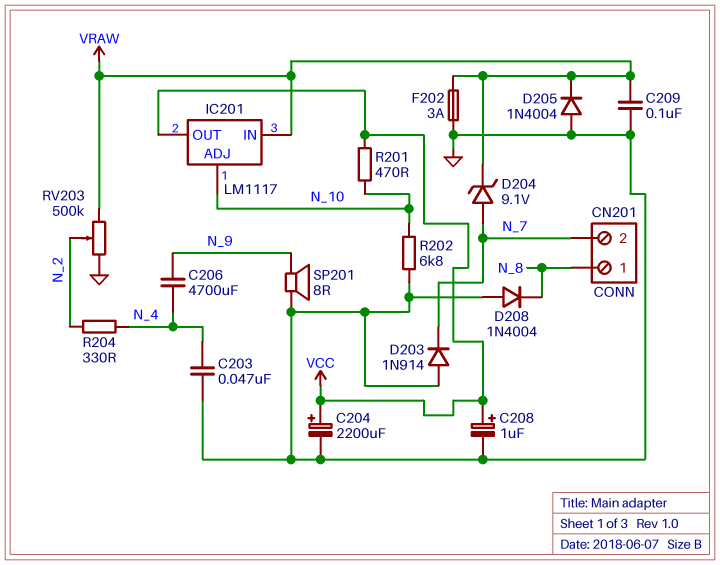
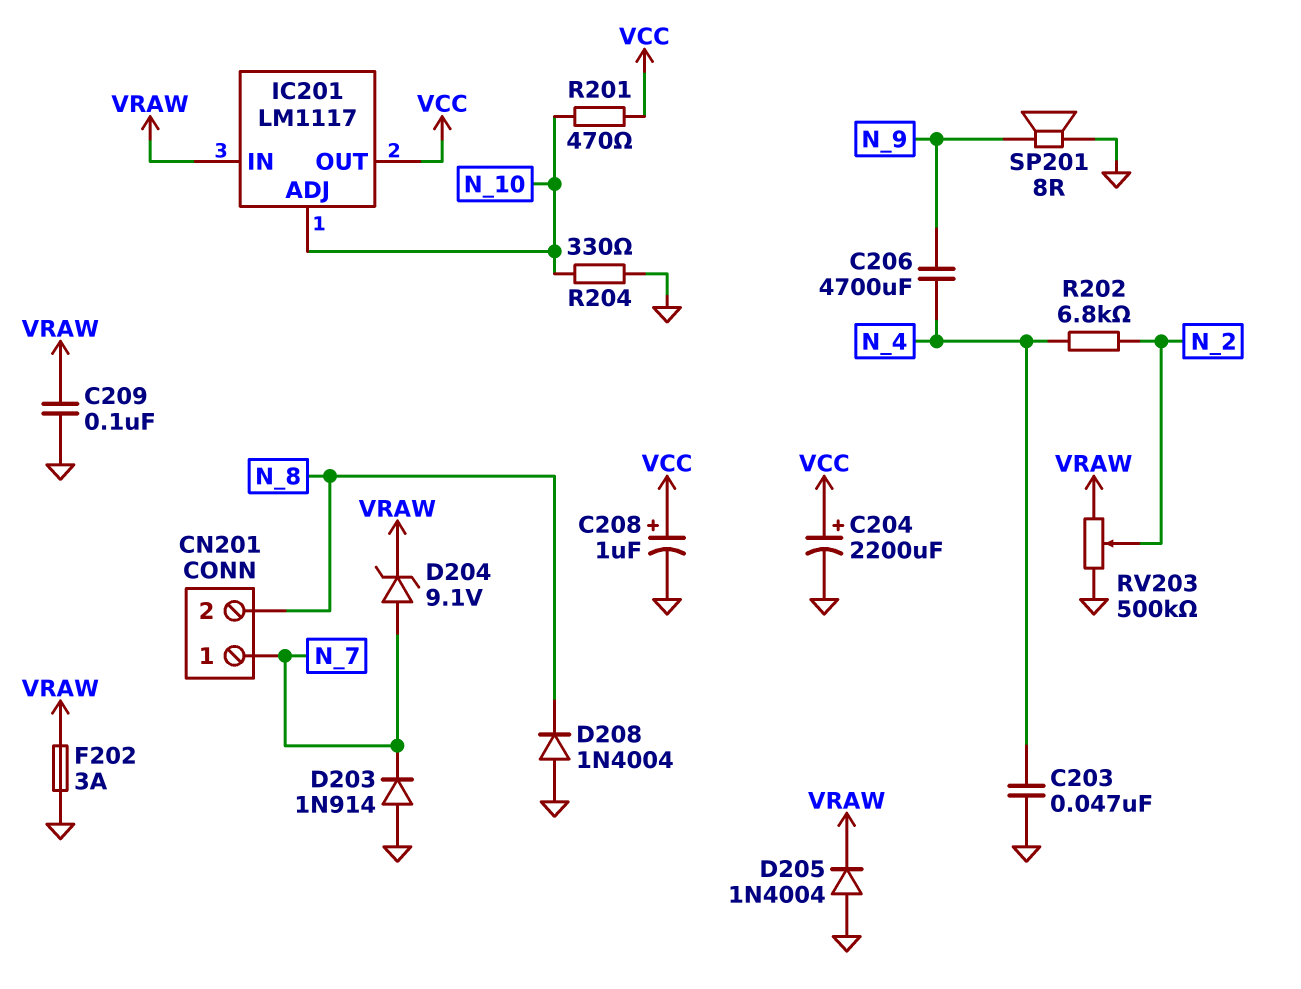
CN201 pin 1: N_8 -> N_7
CN201 pin 2: N_7 -> N_8
R202: 6.8k (GND, N_10) -> 6.8k (N_2, N_4)
R204: 330 (N_2, N_4) -> 330 (GND, N_10)

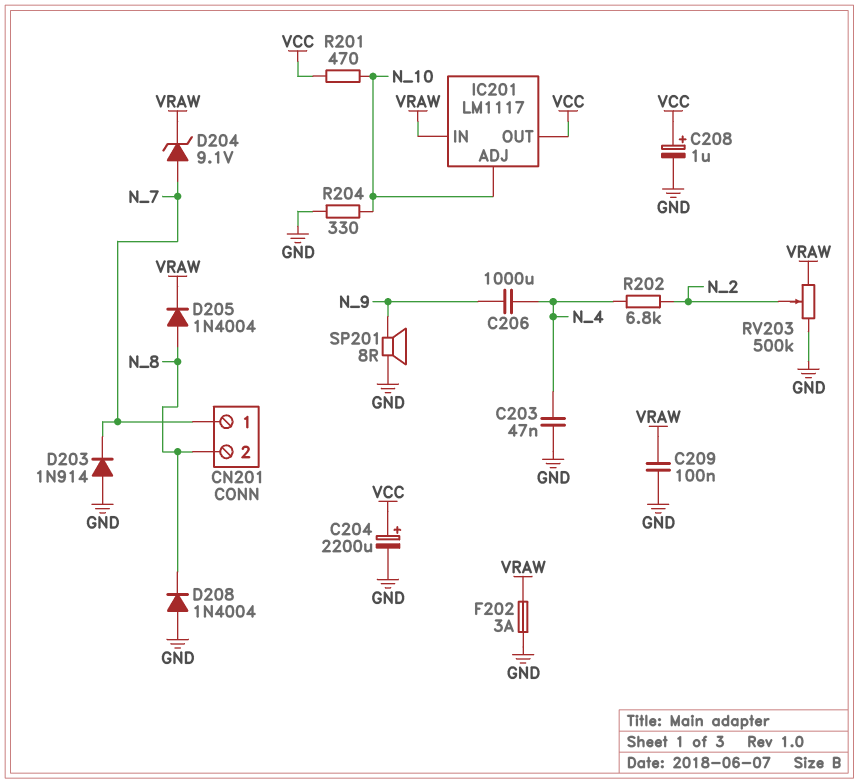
C206: 4700uF (N_4, N_9) -> 1000uF (N_4, N_9)
D205: diode 1N4004 (A GND, K VRAW) -> diode 1N4004 (A N_8, K VRAW)

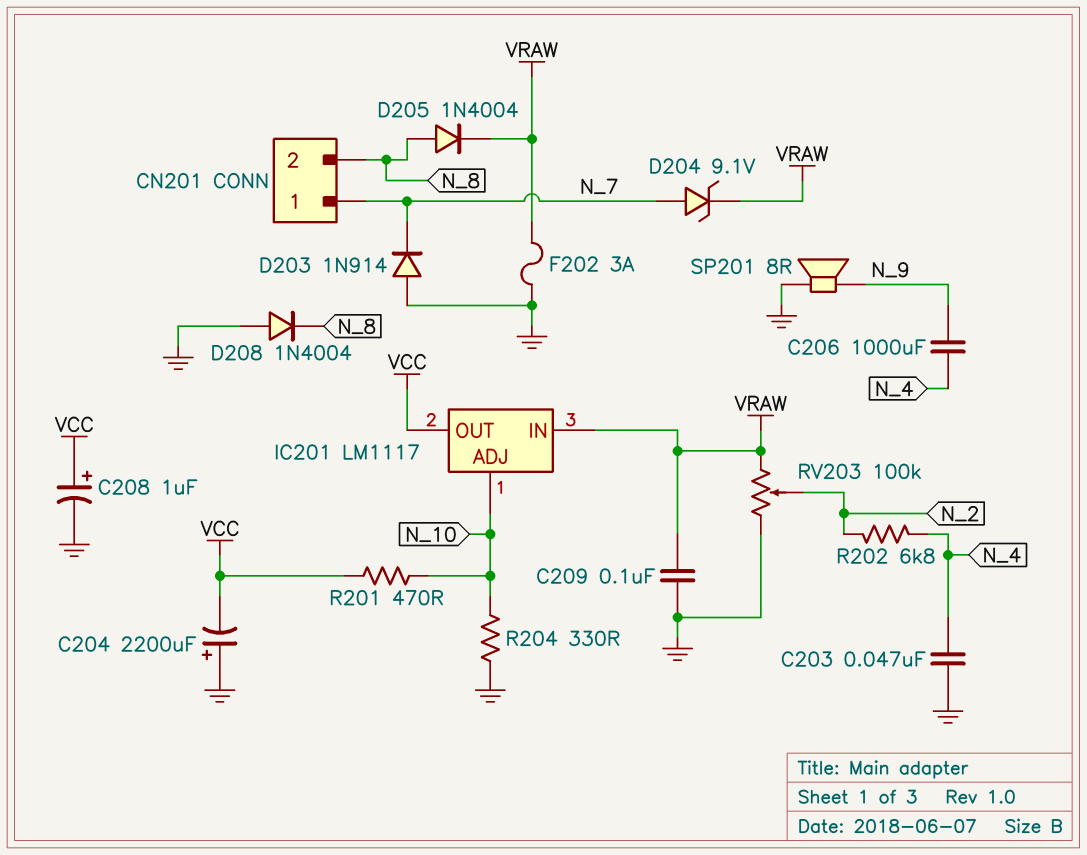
C204: 2200uF (plus VCC, minus GND) -> 2200uF (plus GND, minus VCC)
RV203: 500k (GND, VRAW, wiper N_2) -> 100k (GND, VRAW, wiper N_2)

